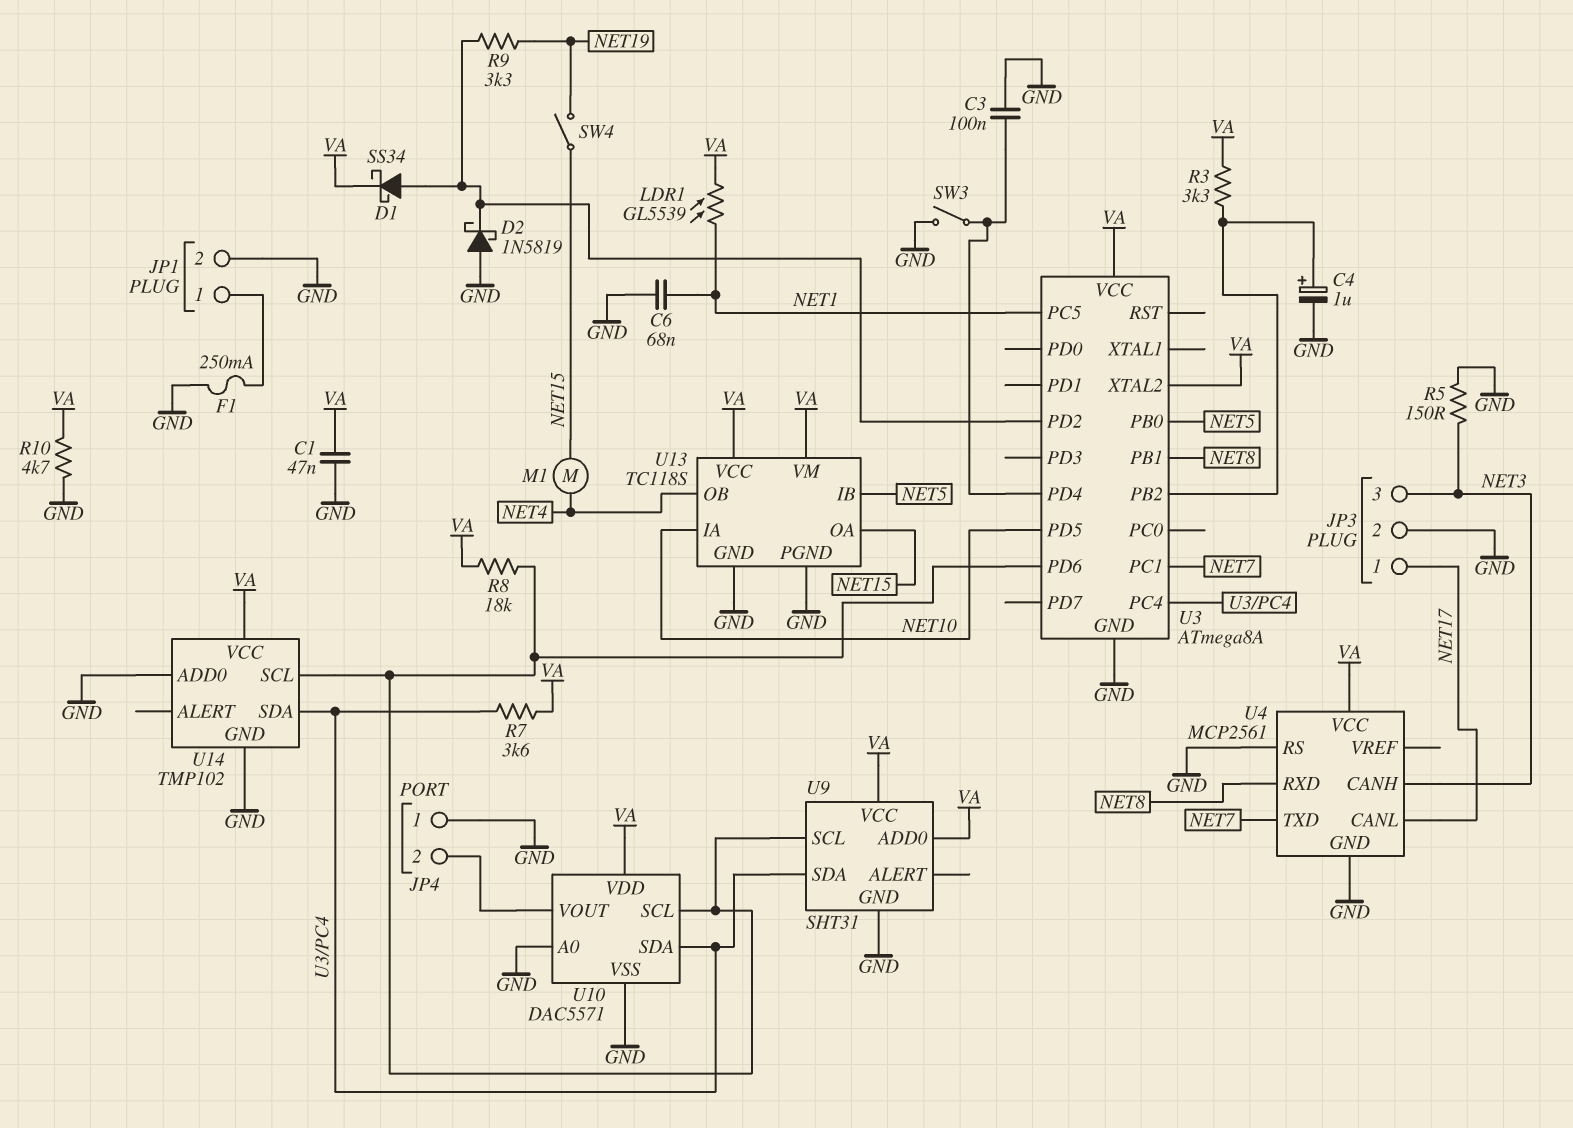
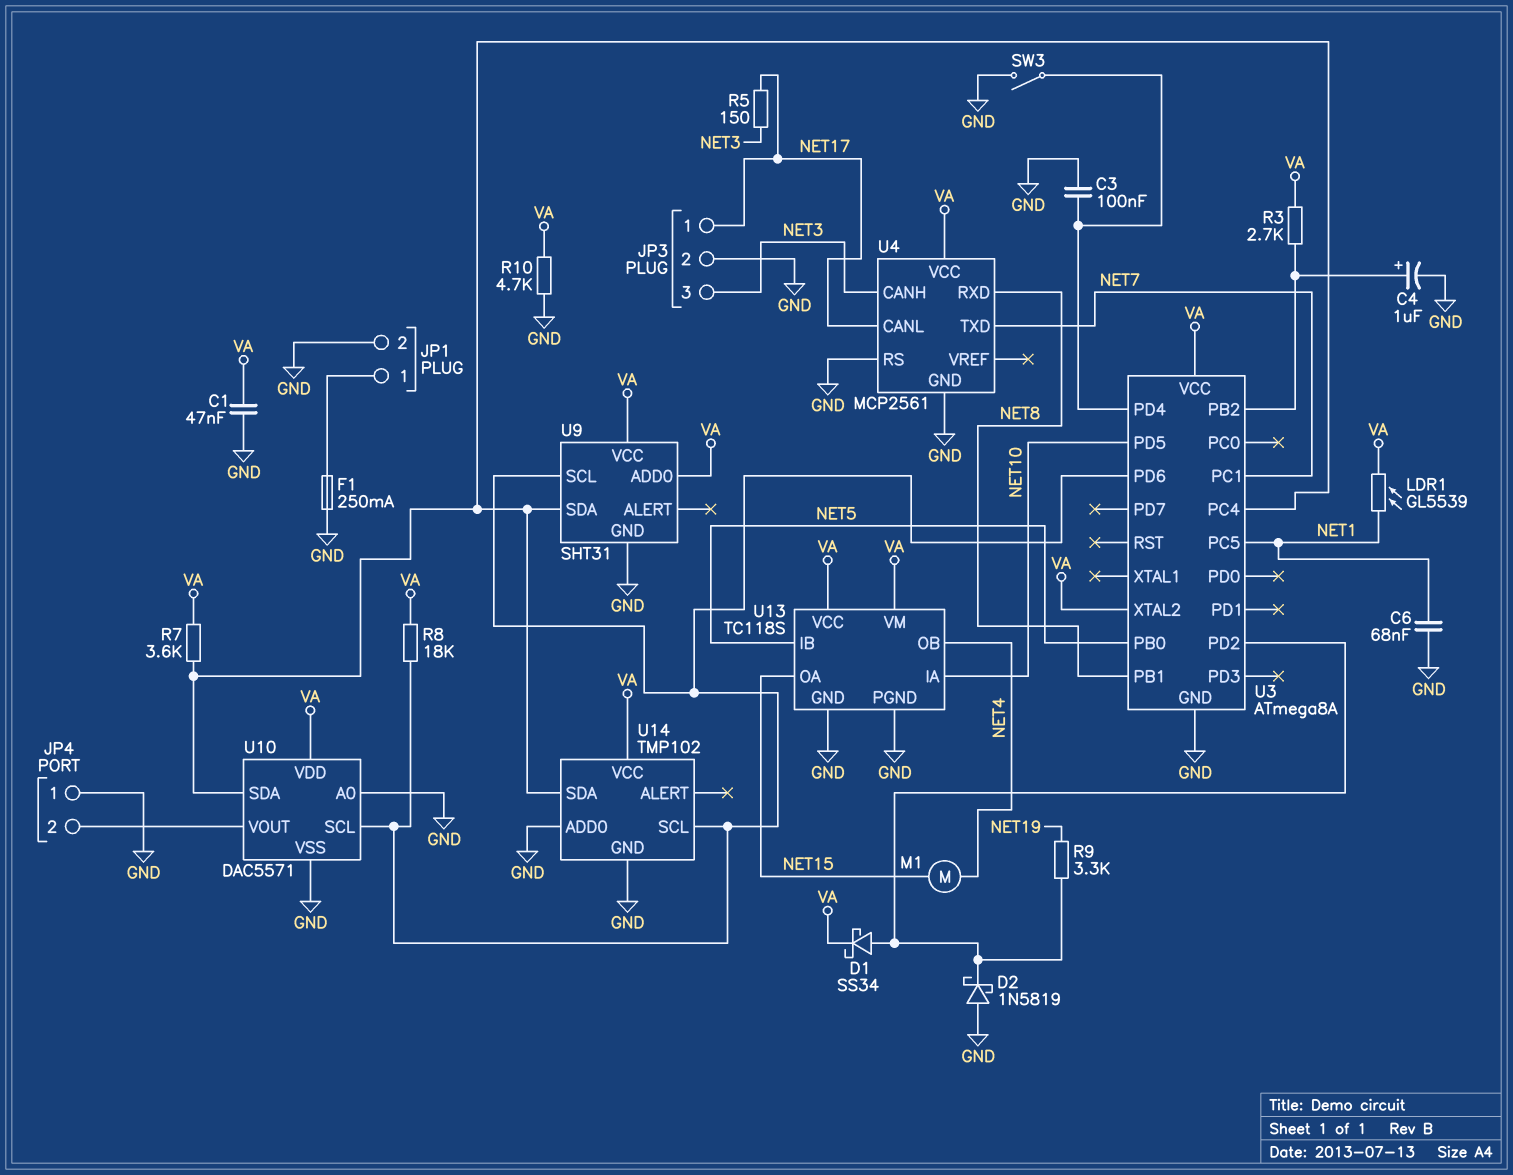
R3: 3.3k (U3/PB2, VA) -> 2.7k (U3/PB2, VA)
R5: 150 (GND, NET3) -> 150 (NET3, NET17)
SW4: switch (NET15, NET19) -> none

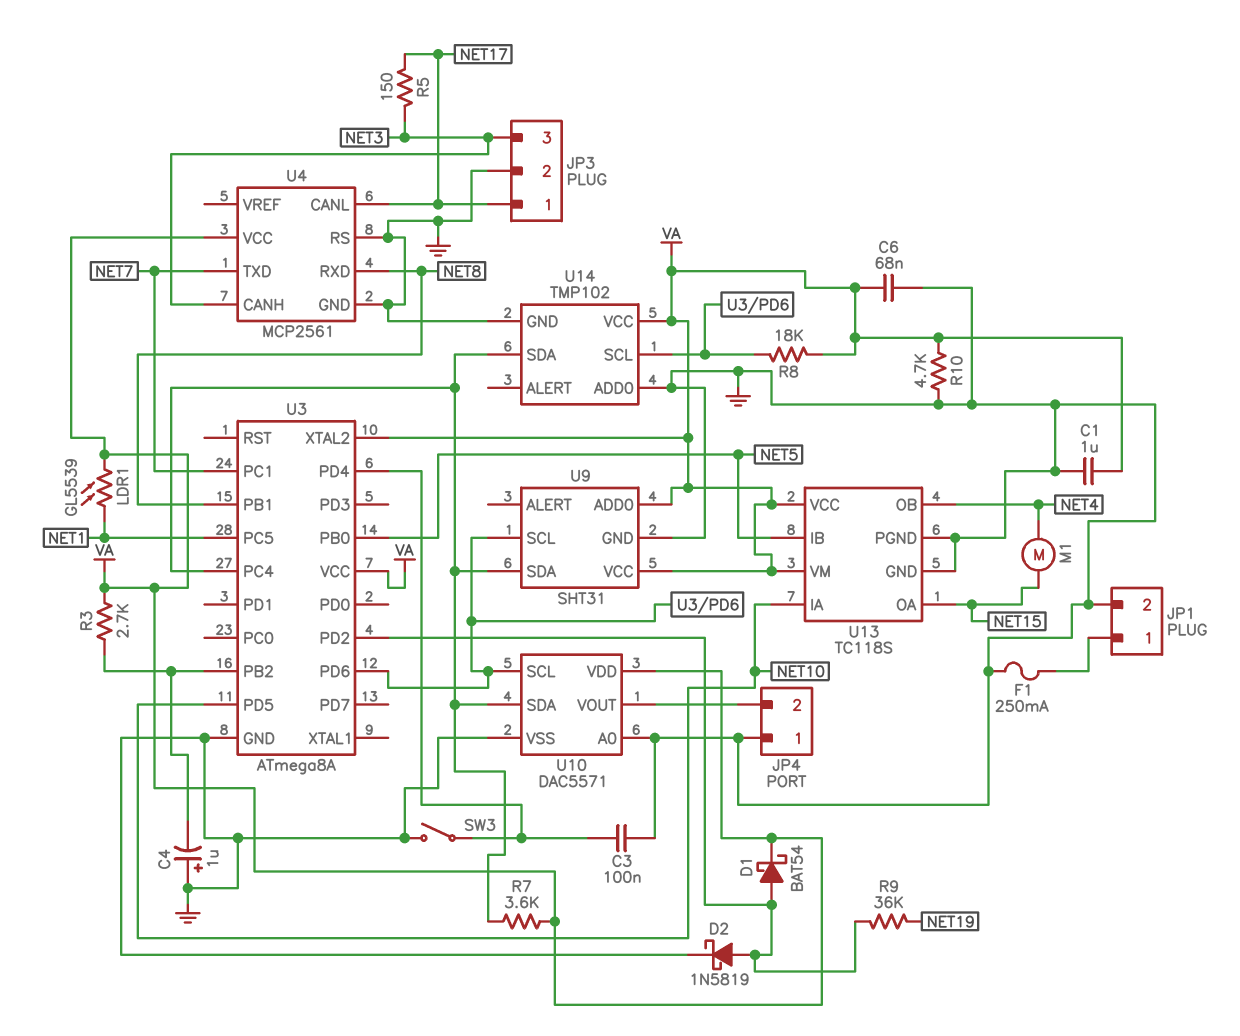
C1: 47nF (GND, VA) -> 1uF (GND, VA)
C4: 1uF (plus U3/PB2, minus GND) -> 1uF (plus GND, minus U3/PB2)
C6: 68nF (GND, NET1) -> 68nF (GND, VA)
D1: schottky SS34 (A U3/PD2, K VA) -> schottky BAT54 (A U3/PD2, K VA)
D2: schottky 1N5819 (A GND, K U3/PD2) -> schottky 1N5819 (A U3/PD2, K GND)
R9: 3.3k (NET19, U3/PD2) -> 36k (NET19, U3/PD2)

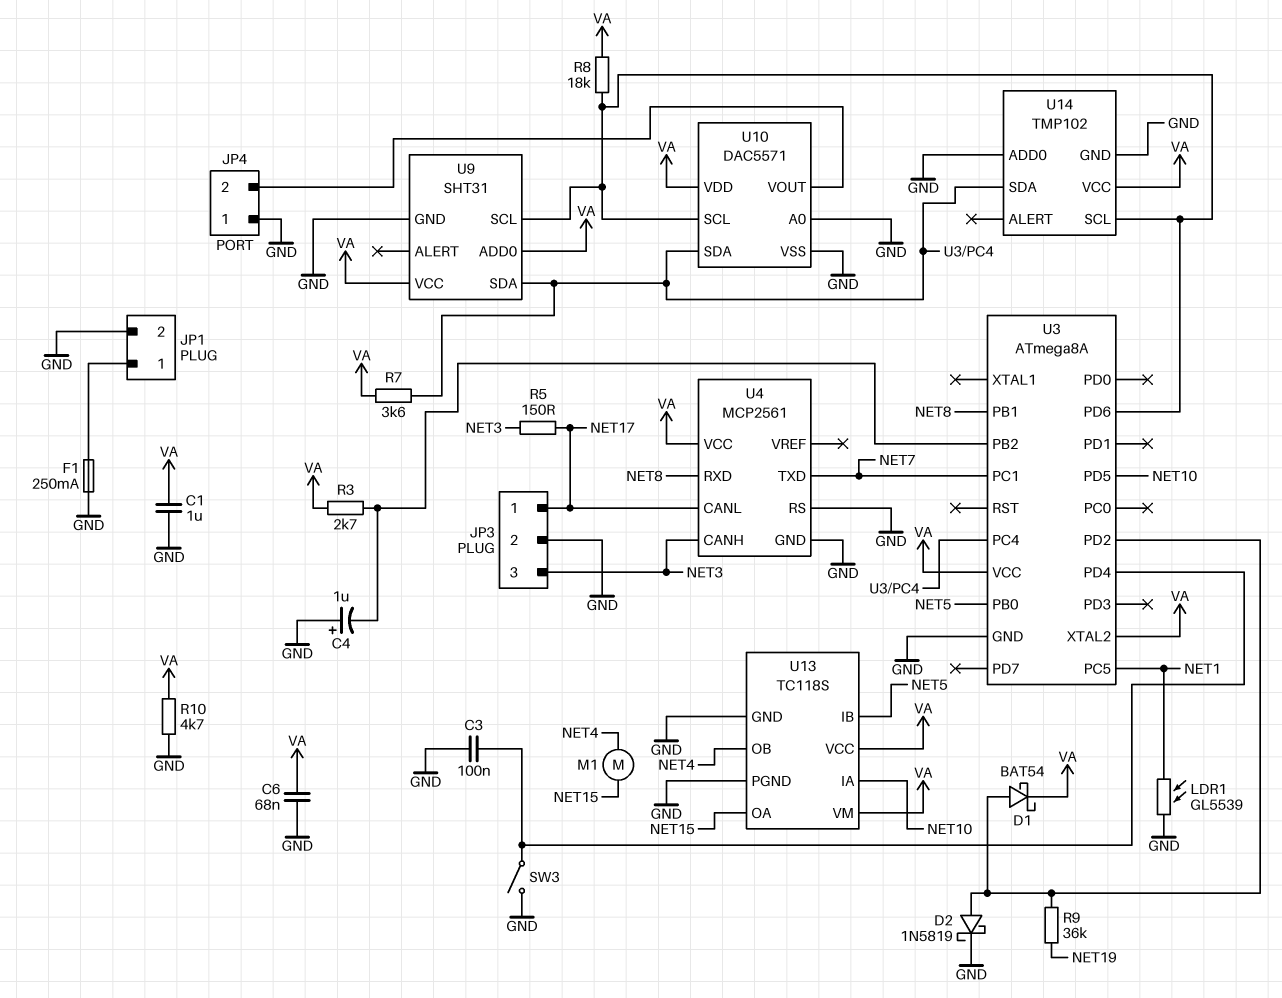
LDR1: GL5539 (NET1, VA) -> GL5539 (GND, NET1)

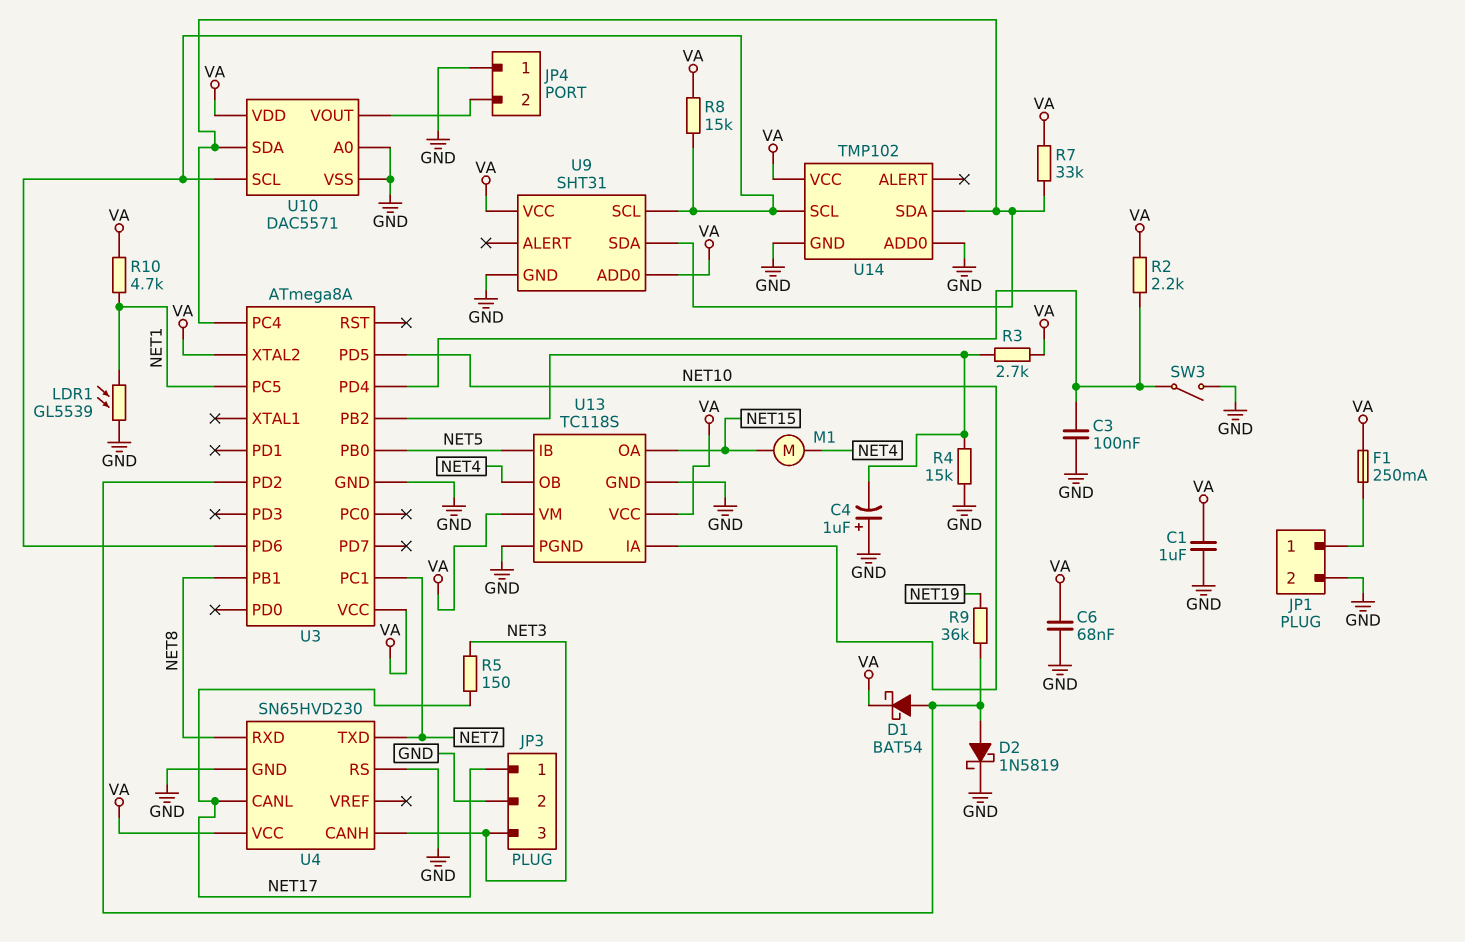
F1: 250mA (GND, JP1/1) -> 250mA (JP1/1, VA)
R2: none -> 2.2k (U3/PD4, VA)
R4: none -> 15k (GND, U3/PB2)
R7: 3.6k (U3/PC4, VA) -> 33k (U3/PC4, VA)
R8: 18k (U3/PD6, VA) -> 15k (U3/PD6, VA)
R10: 4.7k (GND, VA) -> 4.7k (NET1, VA)
U4: MCP2561 -> SN65HVD230

